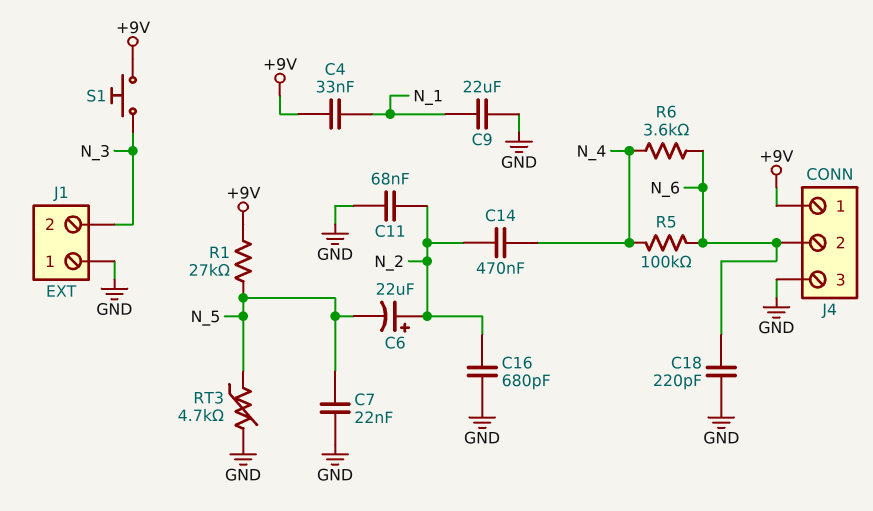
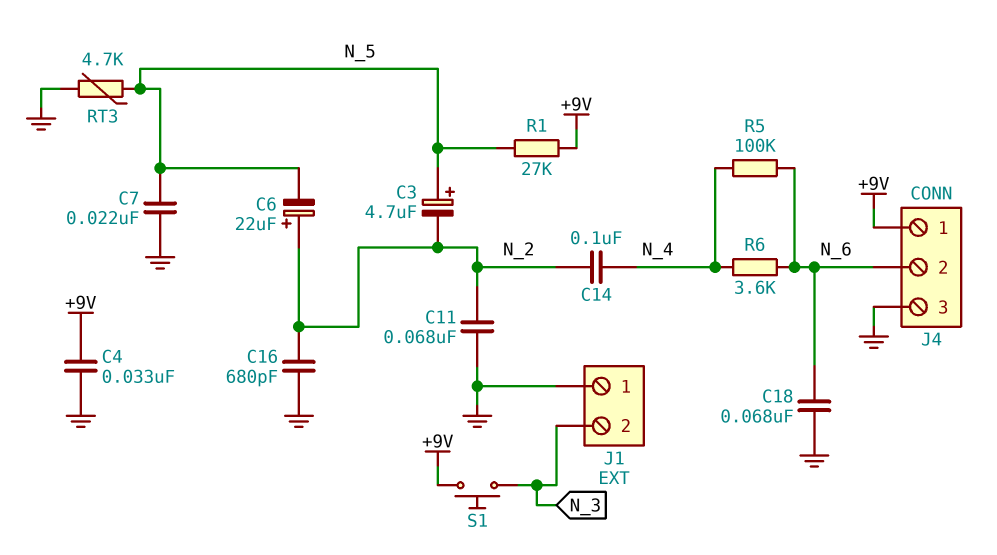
C3: none -> 4.7uF (plus N_5, minus N_2)
C4: 33nF (+9V, N_1) -> 33nF (+9V, GND)
C9: 22uF (GND, N_1) -> none
C14: 470nF (N_2, N_4) -> 100nF (N_2, N_4)
C18: 220pF (GND, N_6) -> 68nF (GND, N_6)

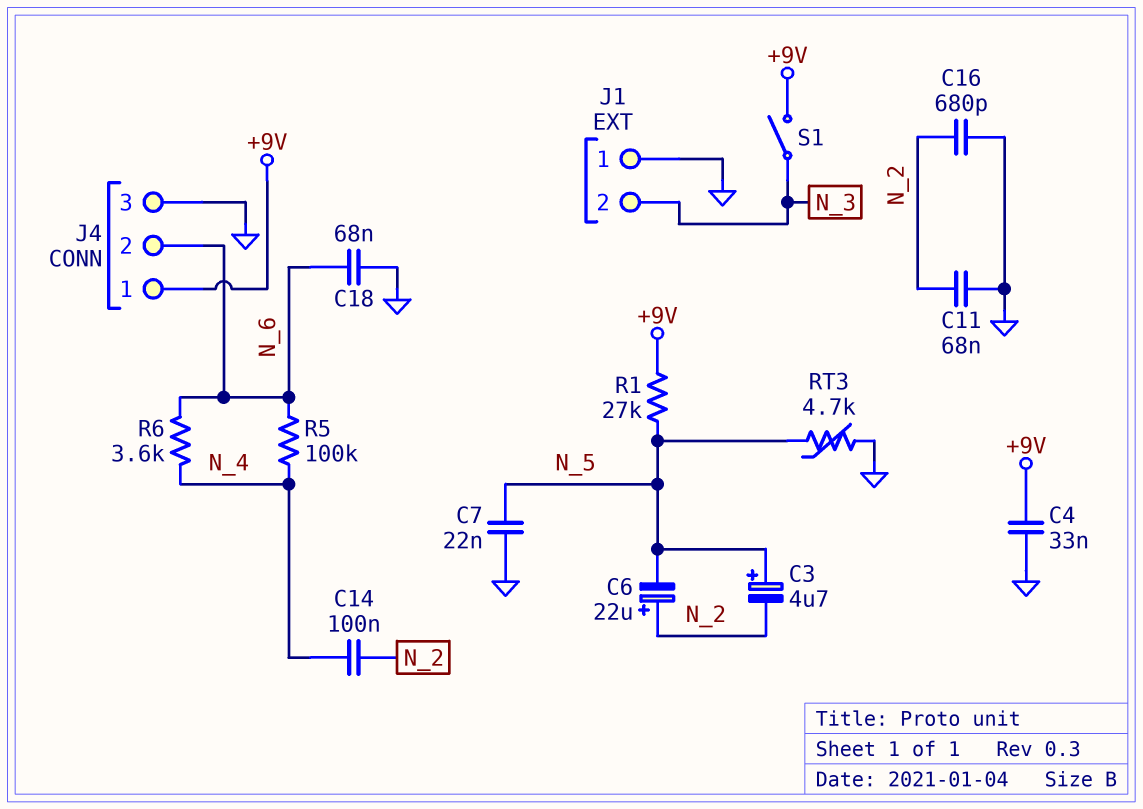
S1: button (+9V, N_3) -> switch (+9V, N_3)

